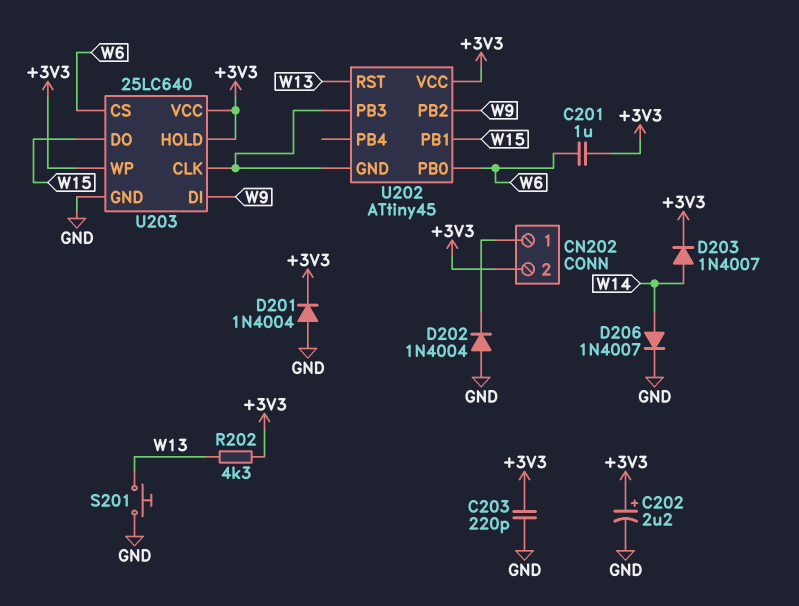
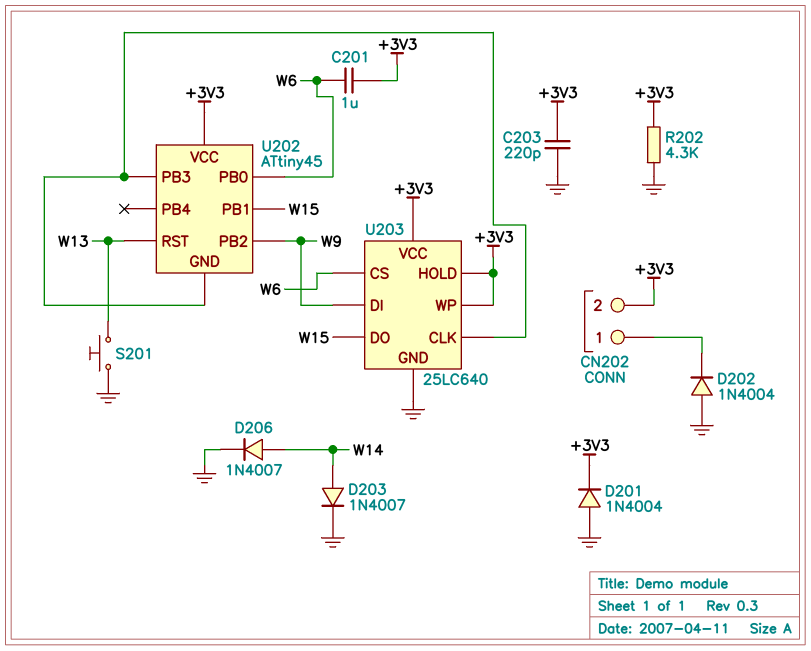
C202: 2.2uF (plus +3V3, minus GND) -> none
D203: diode 1N4007 (A W14, K +3V3) -> diode 1N4007 (A W14, K GND)
R202: 4.3k (+3V3, W13) -> 4.3k (+3V3, GND)

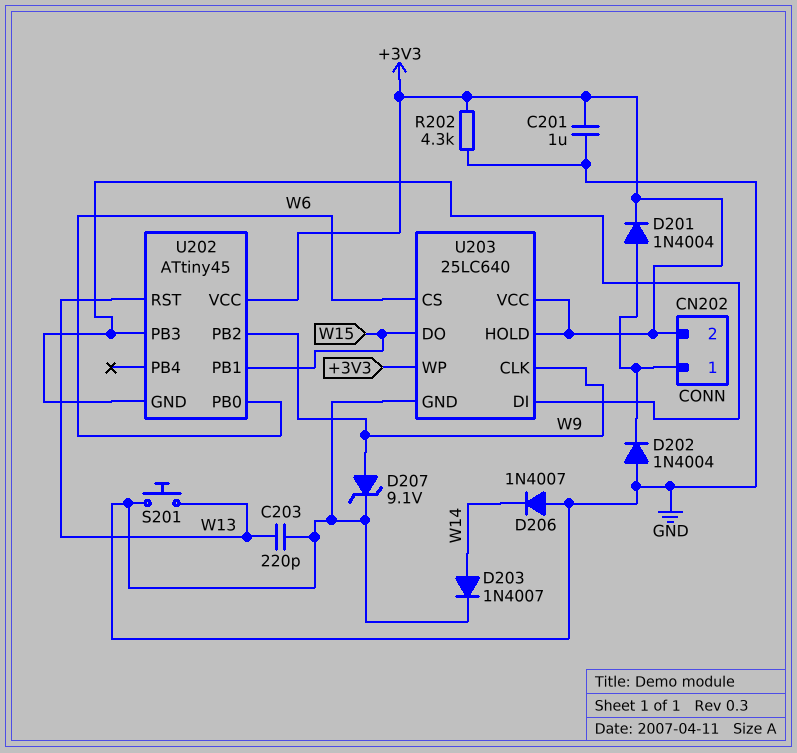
C201: 1uF (+3V3, W6) -> 1uF (+3V3, GND)
C203: 220pF (+3V3, GND) -> 220pF (GND, W13)
D201: diode 1N4004 (A GND, K +3V3) -> diode 1N4004 (A CN202/1, K +3V3)
D206: diode 1N4007 (A W14, K GND) -> diode 1N4007 (A GND, K W14)
D207: none -> zener 9.1V (A W9, K GND)
U203 pin CLK: U202/GND -> W9
U203 pin DI: W9 -> U202/GND

